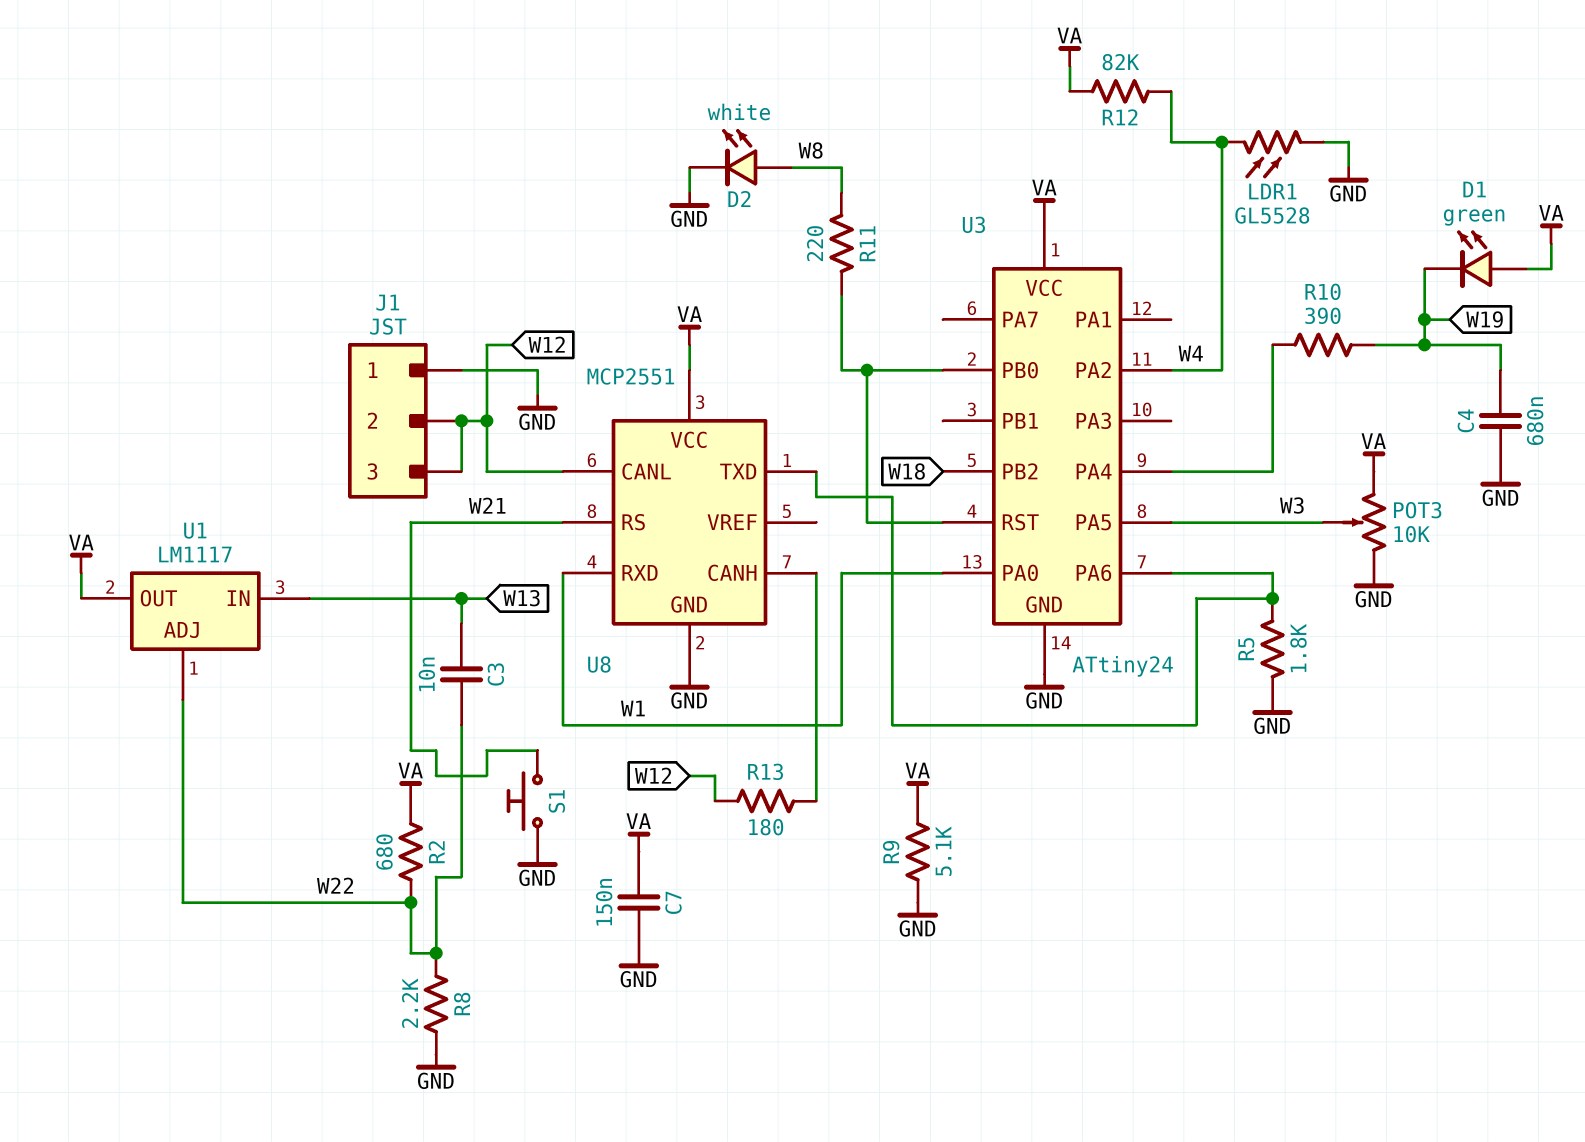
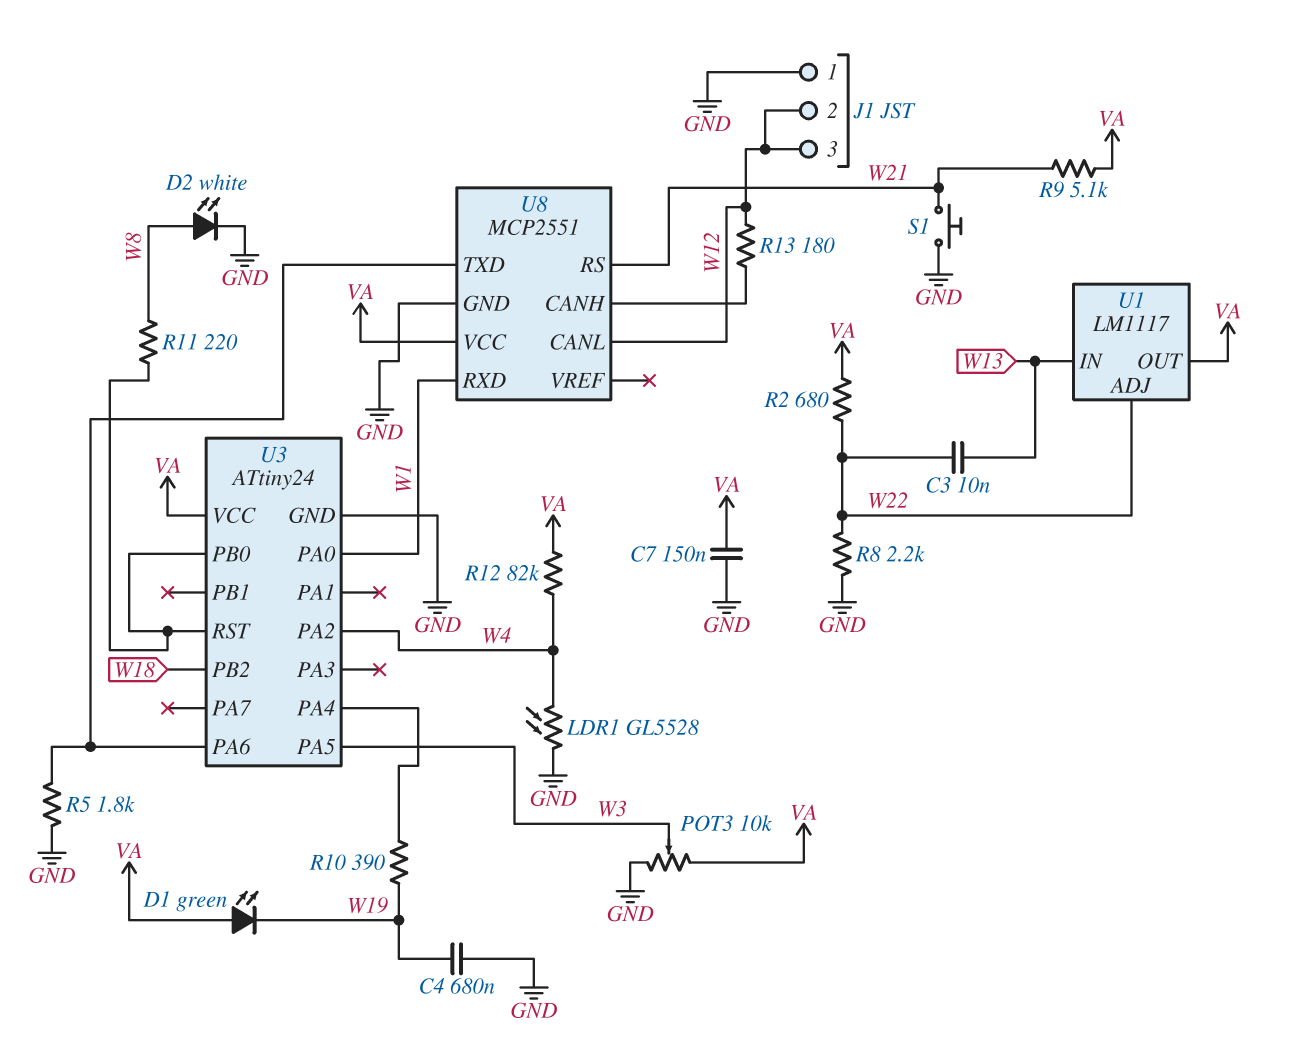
R9: 5.1k (GND, VA) -> 5.1k (VA, W21)

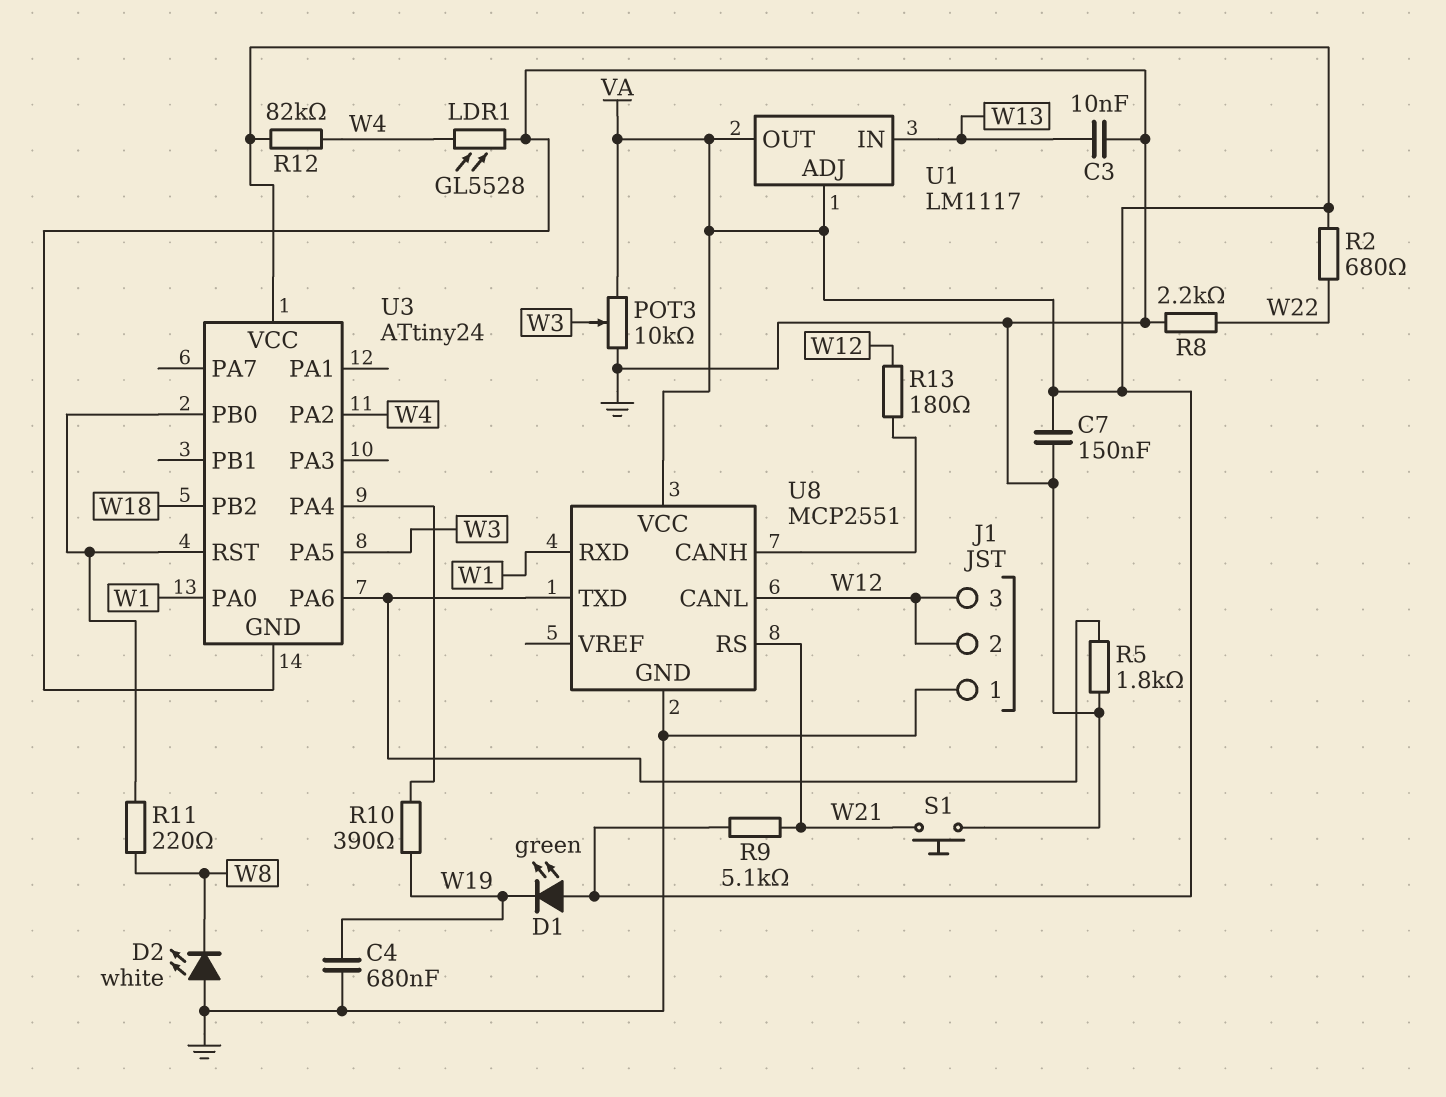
C3: 10nF (W13, W22) -> 10nF (GND, W13)
D2: LED white (A W8, K GND) -> LED white (A GND, K W8)
U1 pin ADJ: W22 -> VA

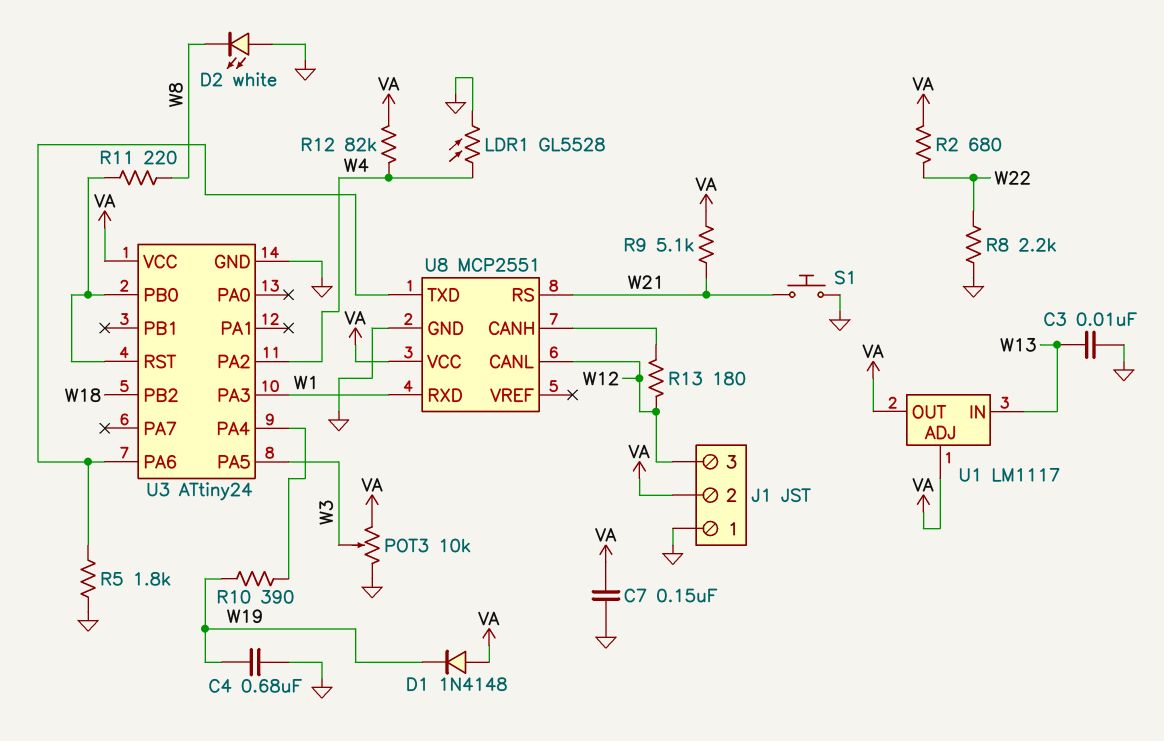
D1: LED green (A VA, K W19) -> diode 1N4148 (A VA, K W19)
J1 pin 2: W12 -> VA
U3 pin PA0: W1 -> none
U3 pin PA3: none -> W1

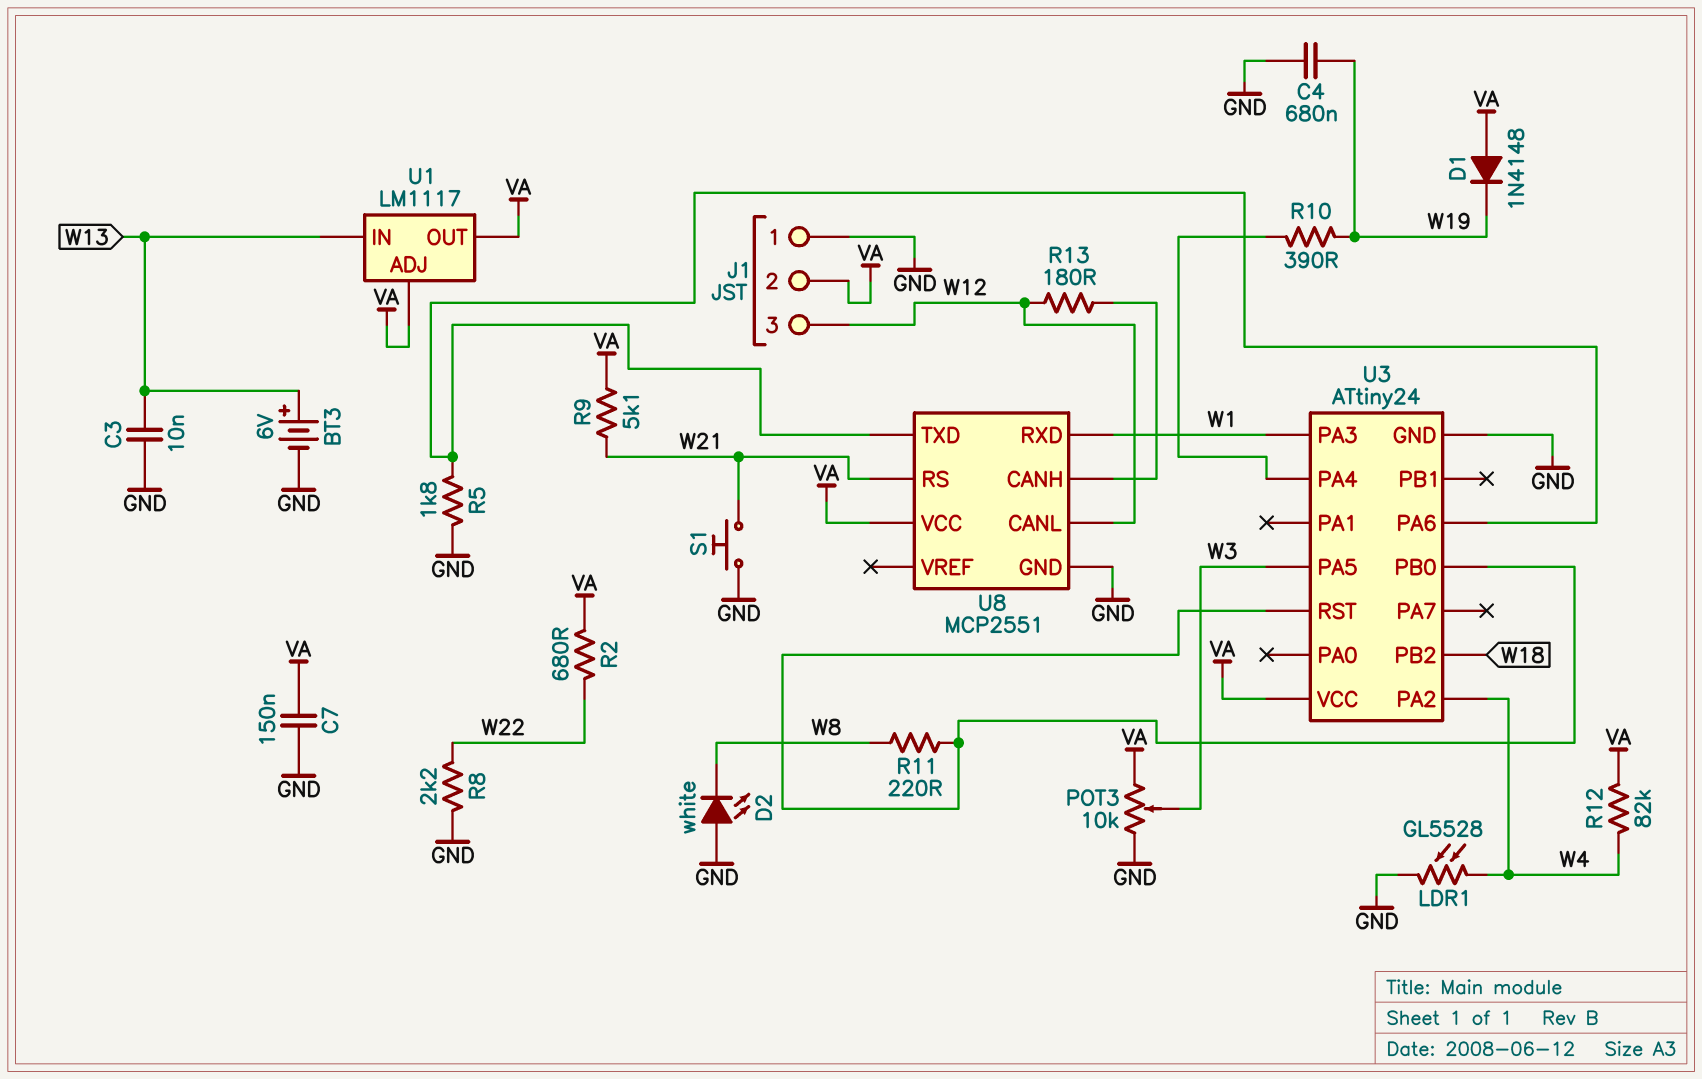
BT3: none -> 6V (plus W13, minus GND)

